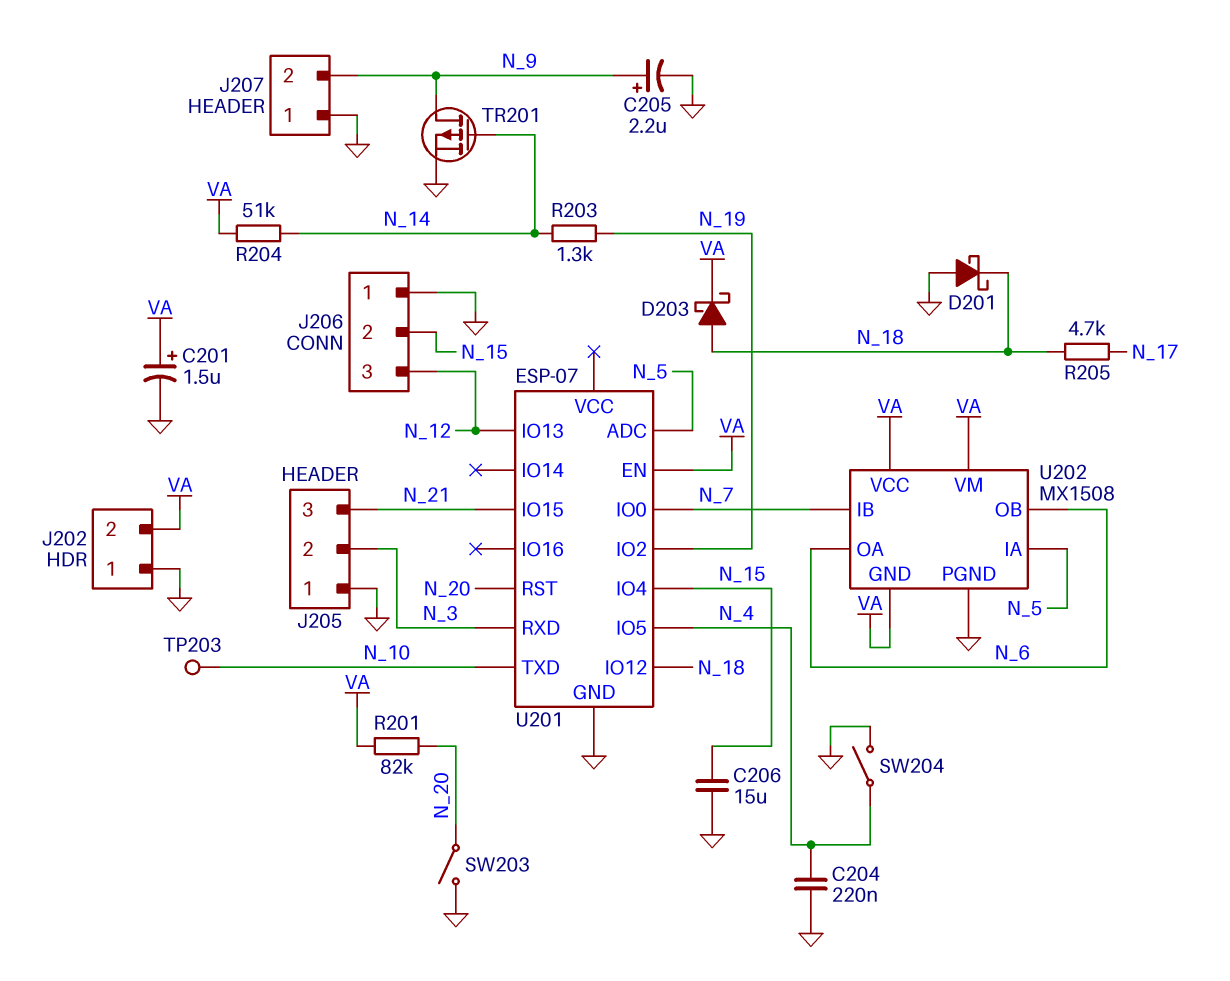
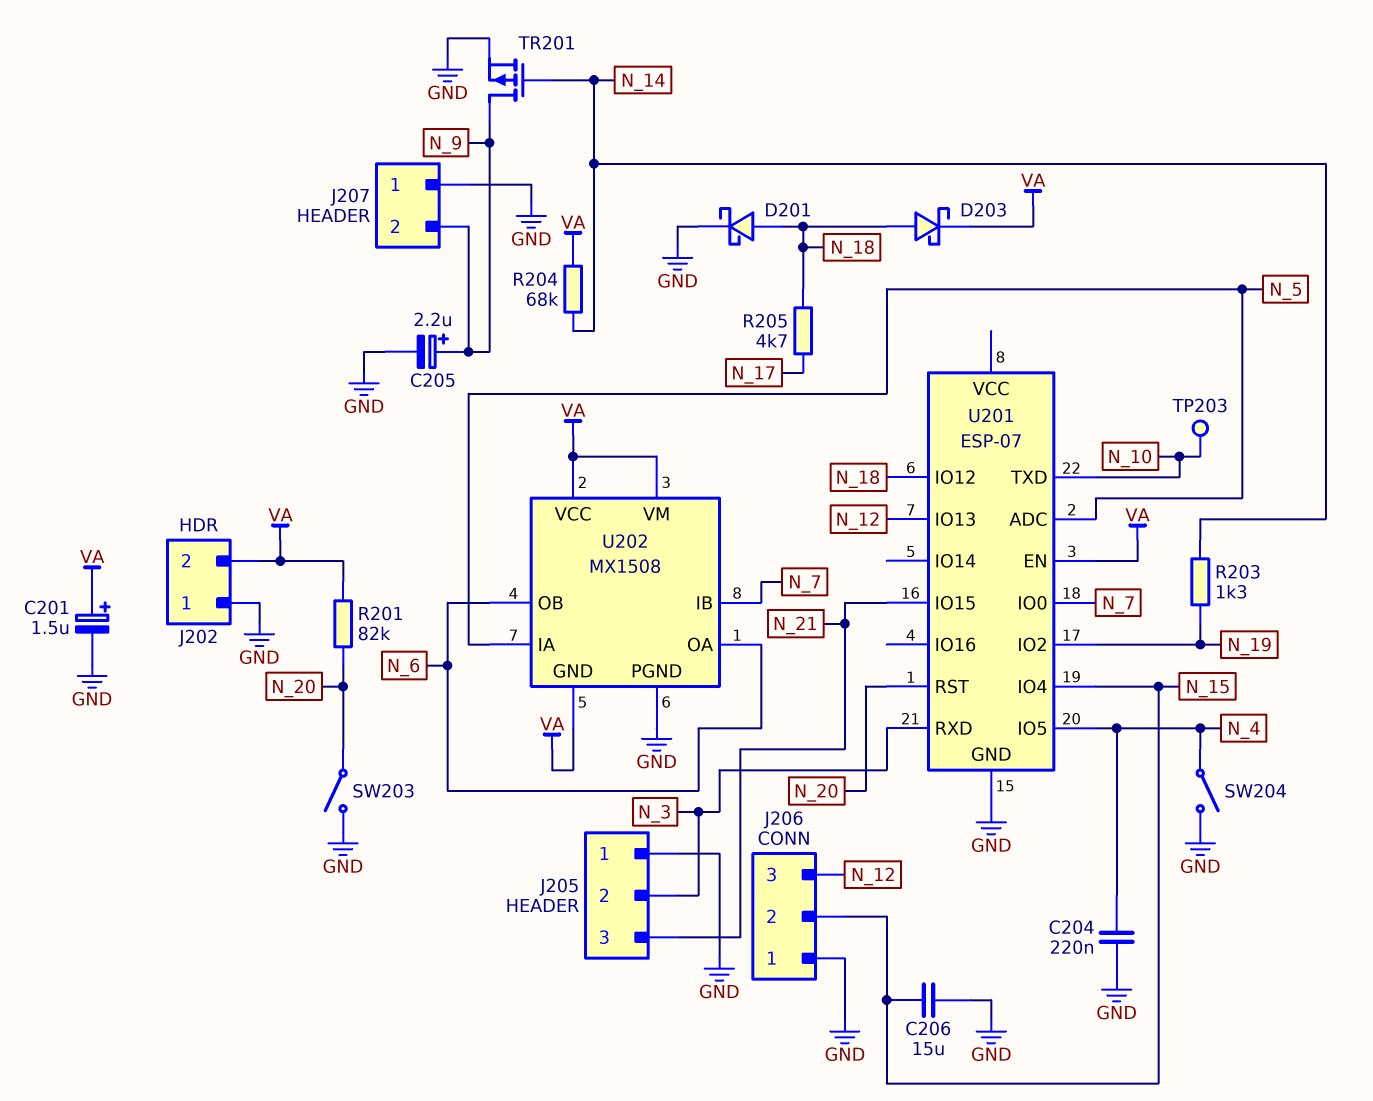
D201: schottky (A GND, K N_18) -> schottky (A N_18, K GND)
R204: 51k (N_14, VA) -> 68k (N_14, VA)

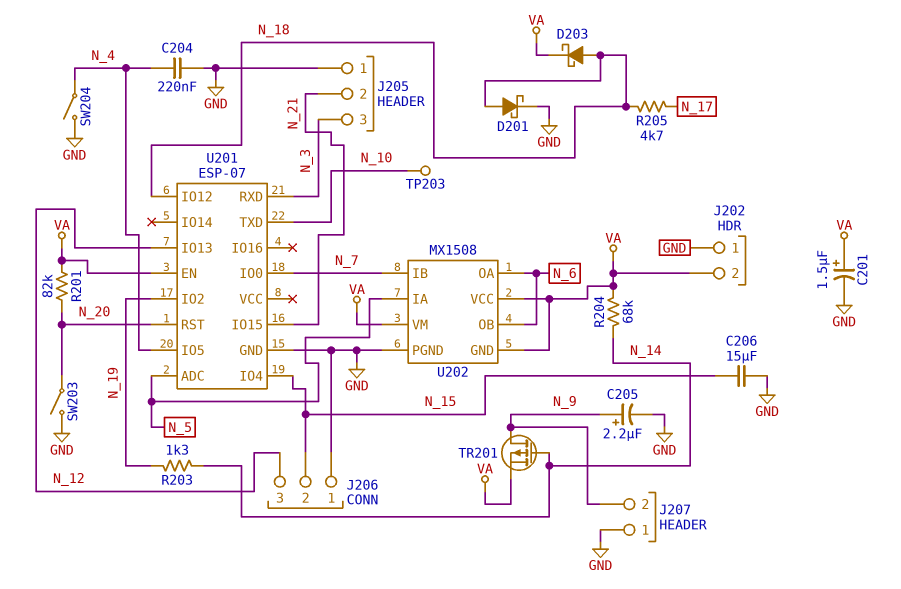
J205 pin 2: N_3 -> N_21
J205 pin 3: N_21 -> N_3
TR201: PMOS (G N_14, D N_9, S GND) -> PMOS (G N_14, D N_9, S VA)

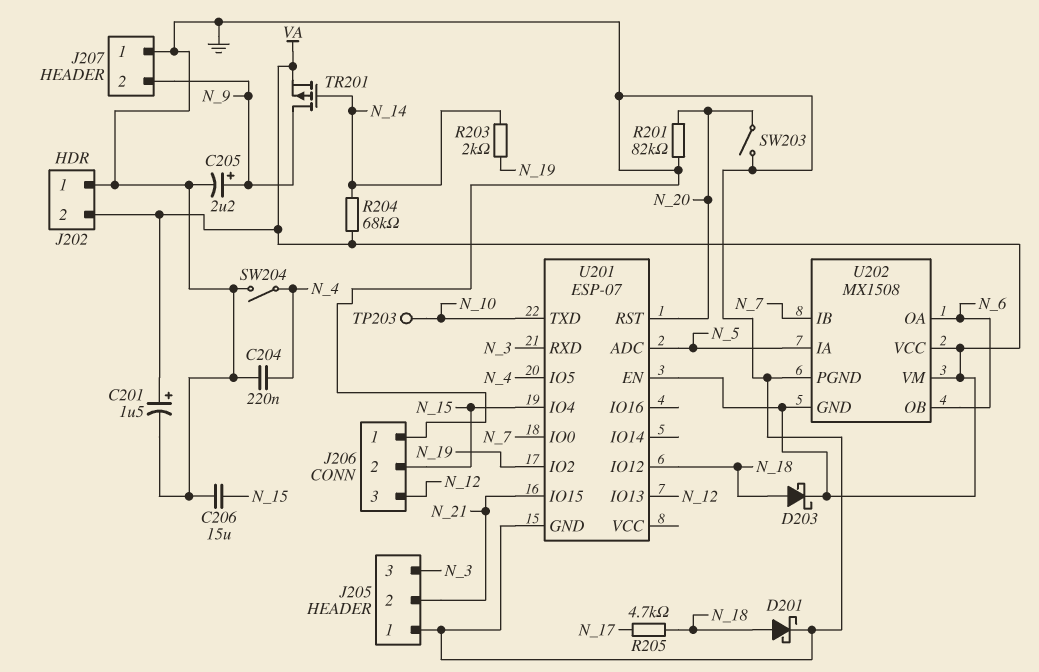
R201: 82k (N_20, VA) -> 82k (GND, N_20)
R203: 1.3k (N_14, N_19) -> 2k (N_14, N_19)

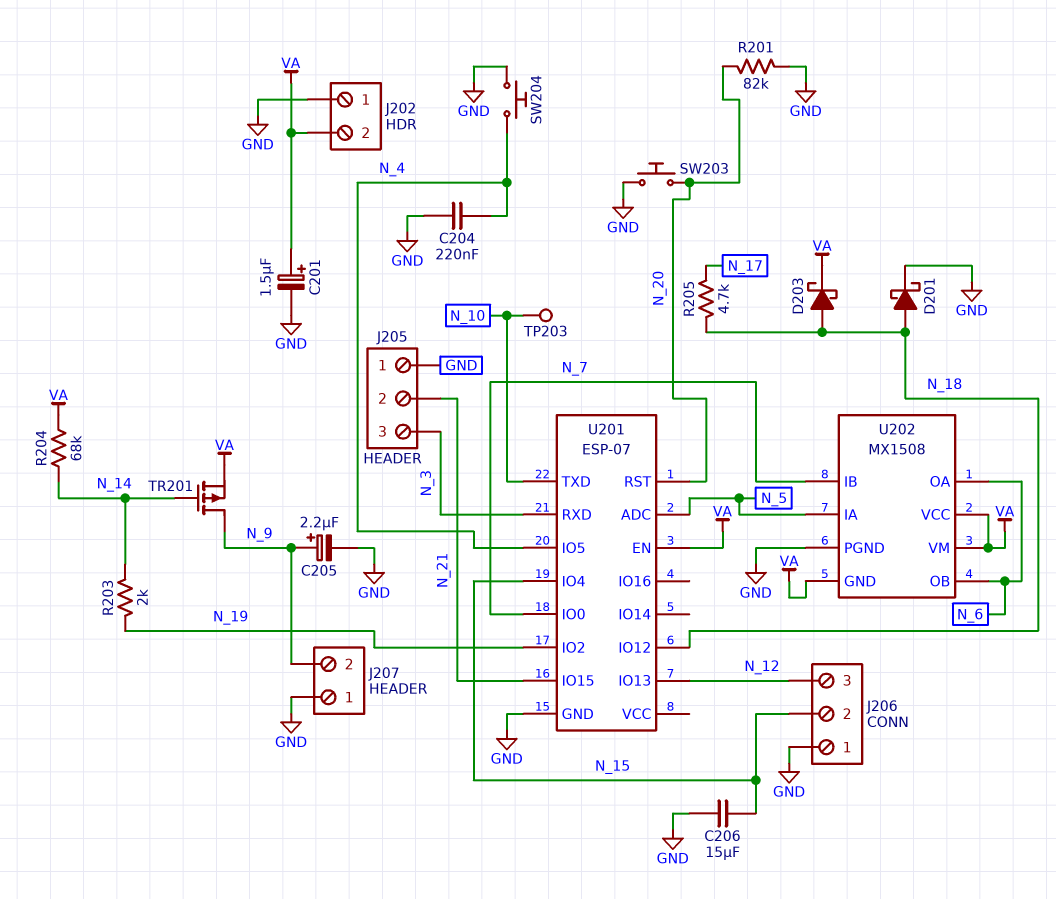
SW203: switch (GND, N_20) -> button (GND, N_20)
SW204: switch (GND, N_4) -> button (GND, N_4)

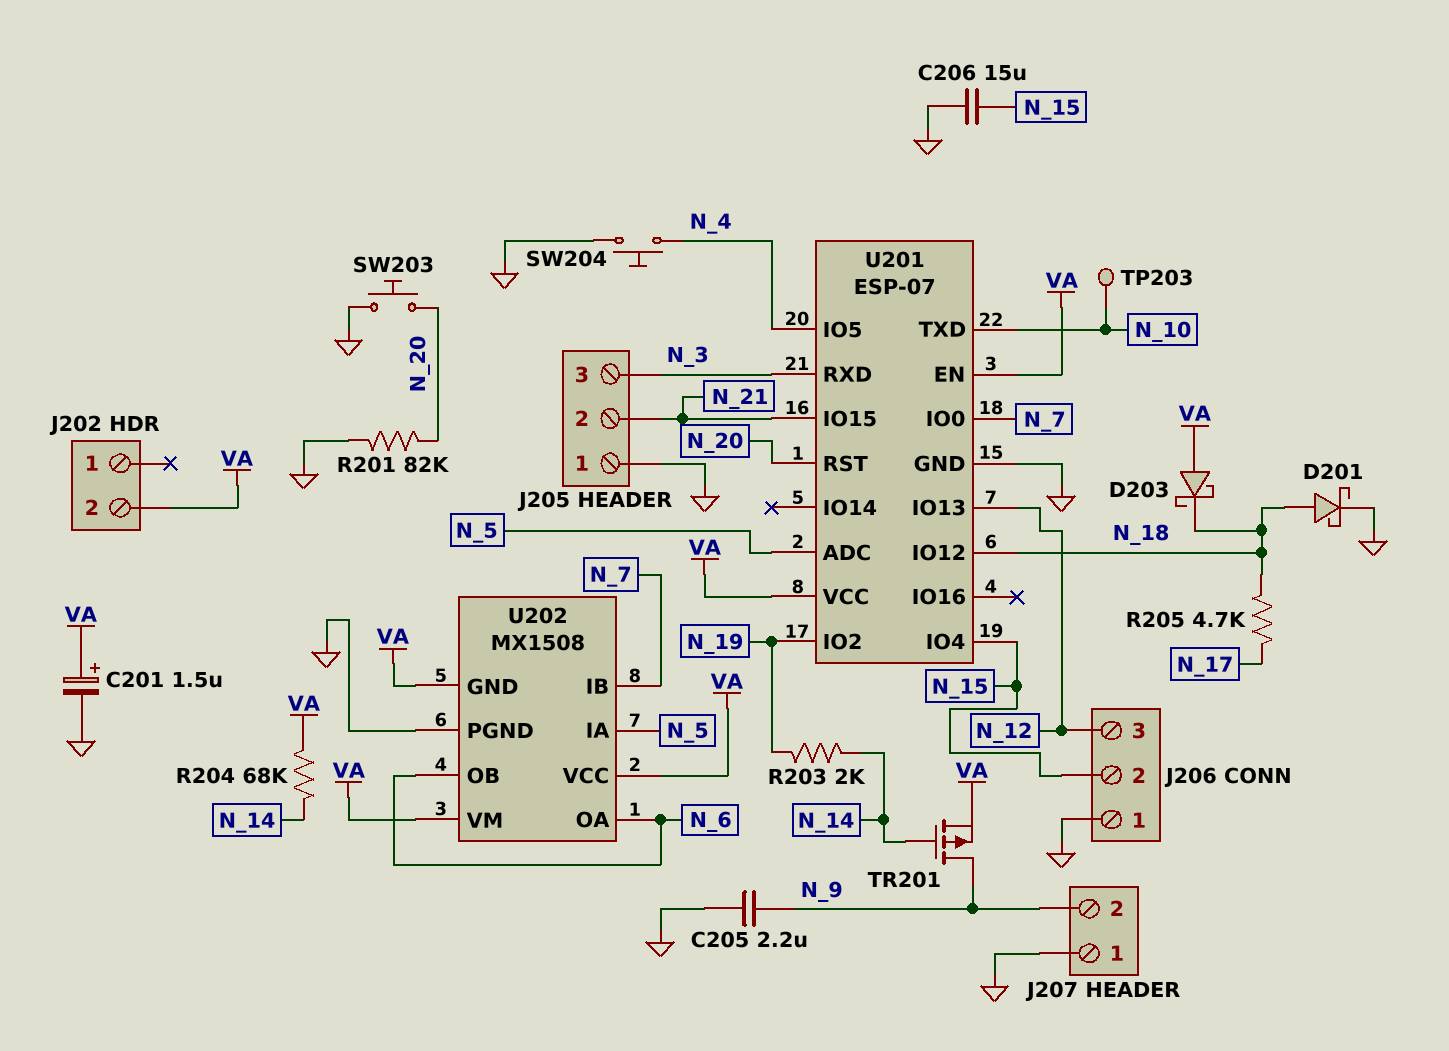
C204: 220nF (GND, N_4) -> none
C205: 2.2uF (plus N_9, minus GND) -> 2.2uF (GND, N_9)
D203: schottky (A N_18, K VA) -> schottky (A VA, K N_18)
J202 pin 1: GND -> none
U201 pin VCC: none -> VA

